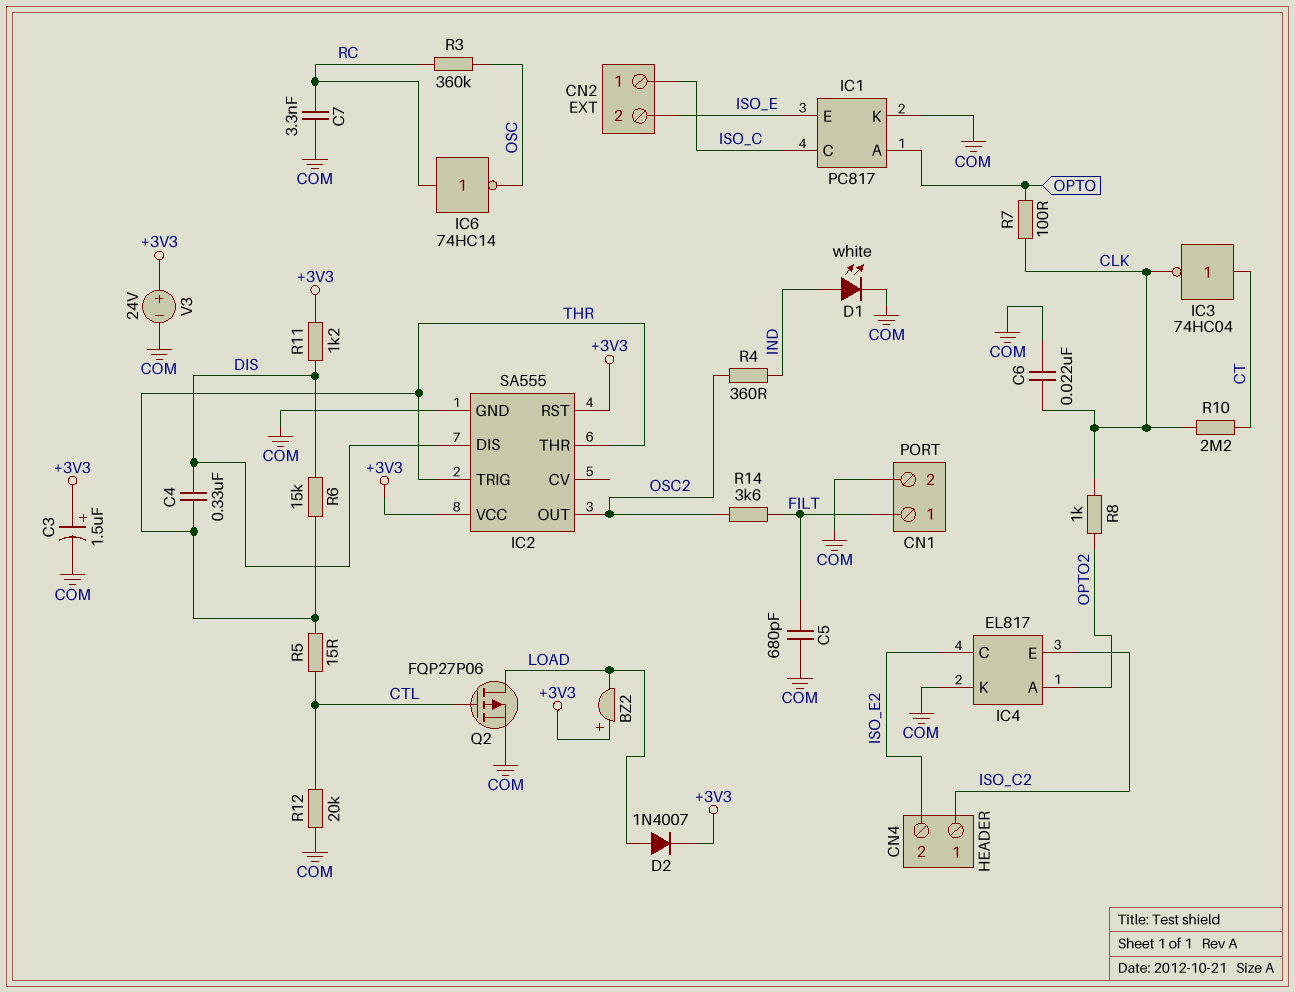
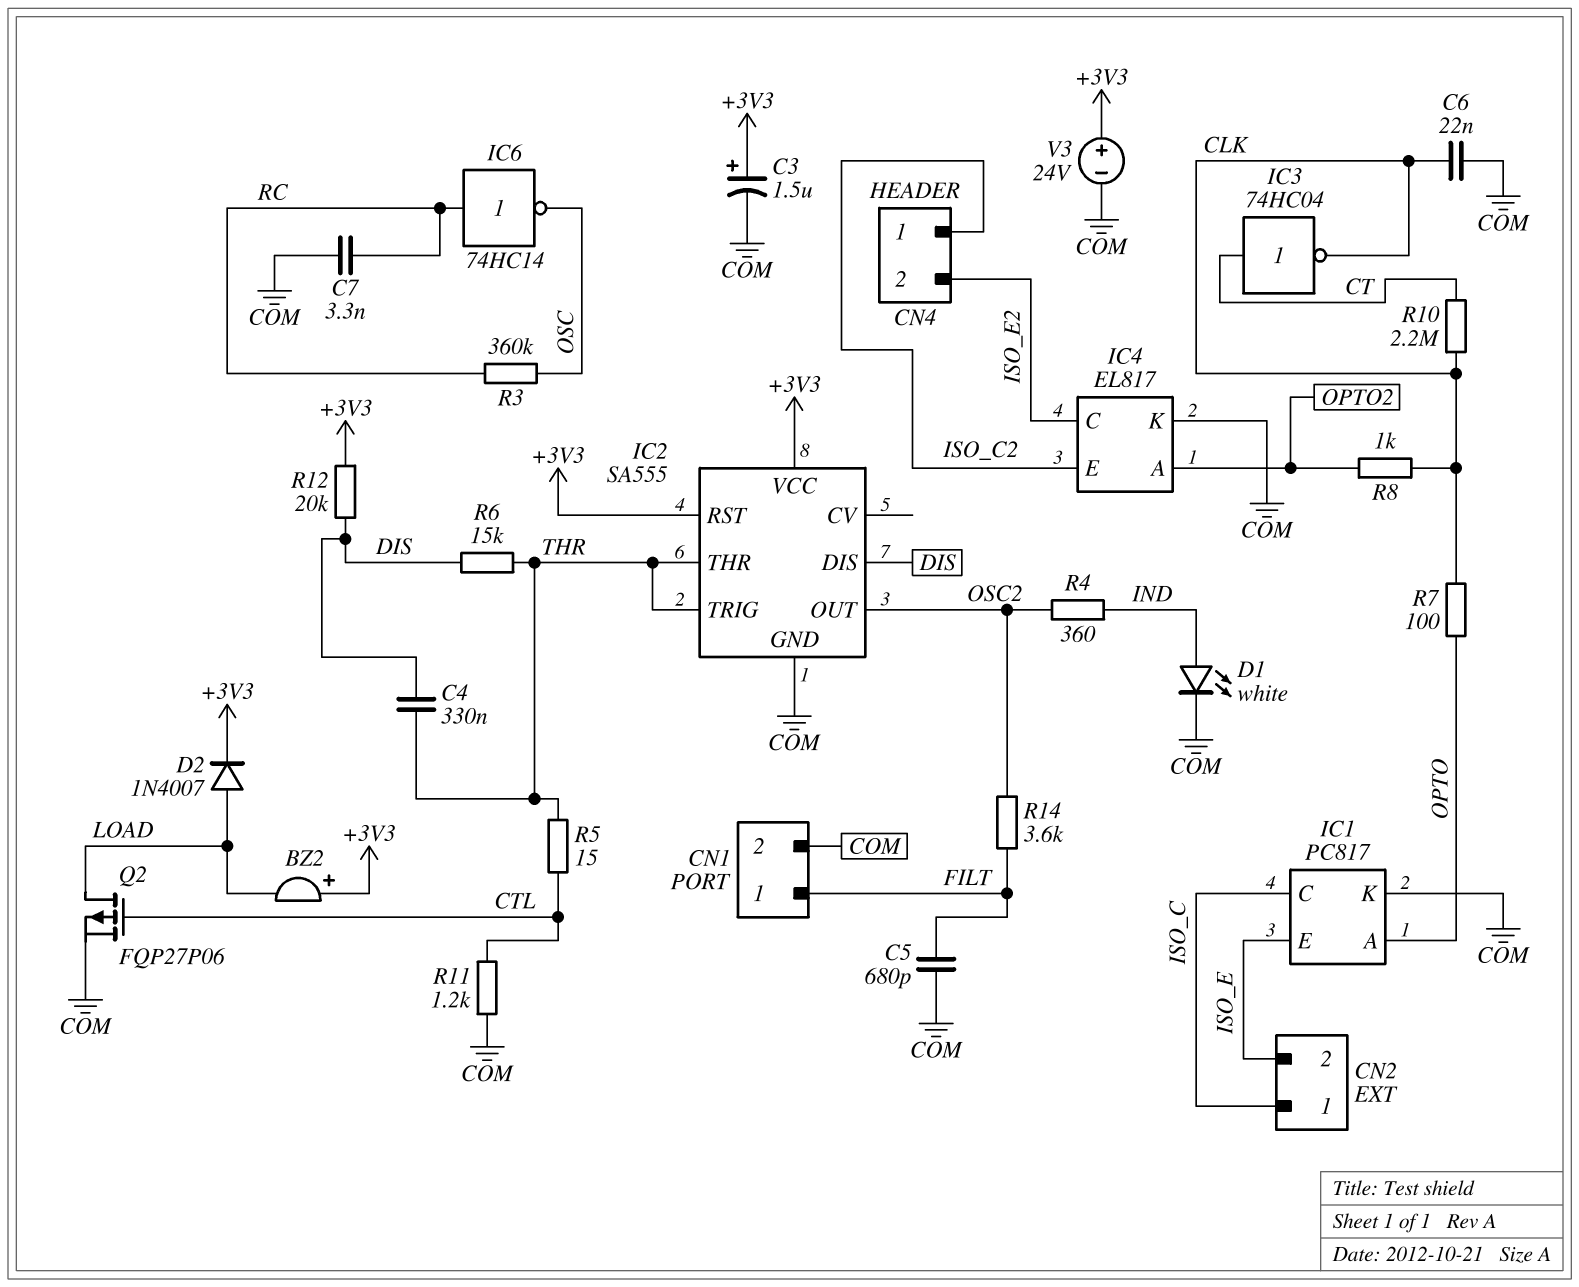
R11: 1.2k (+3V3, DIS) -> 1.2k (COM, CTL)
R12: 20k (COM, CTL) -> 20k (+3V3, DIS)

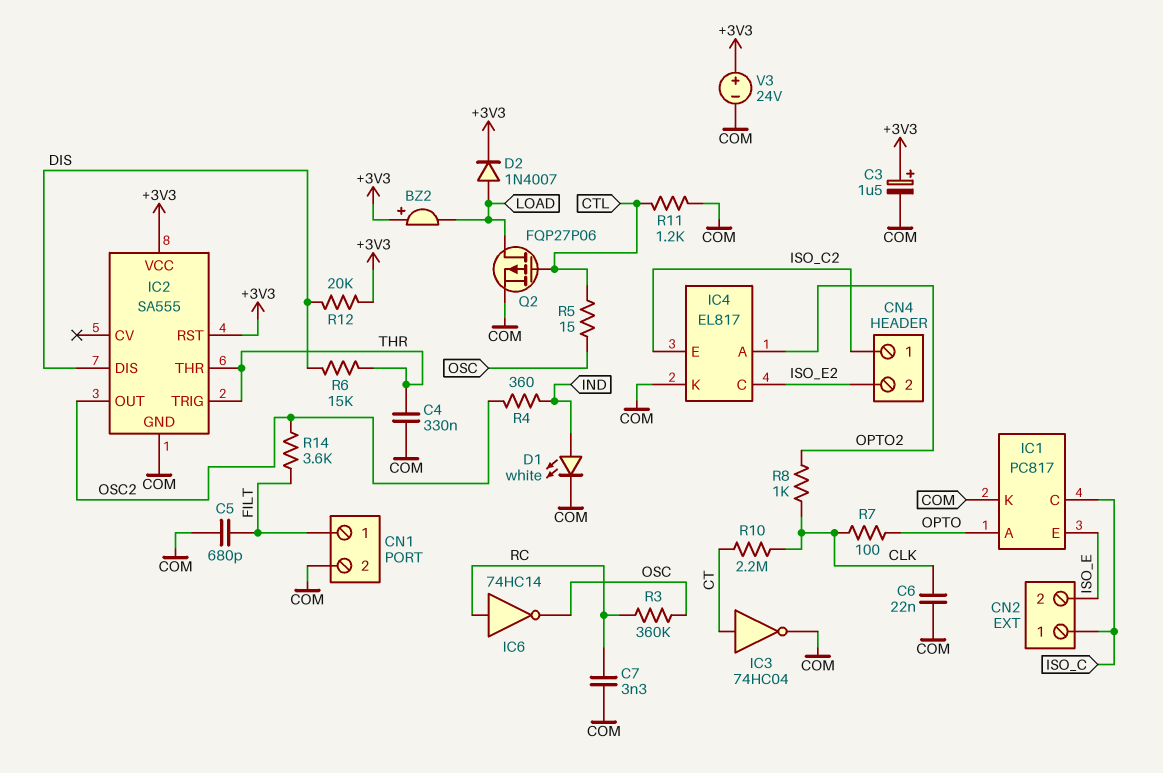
C4: 330nF (DIS, THR) -> 330nF (COM, THR)
IC3: NOT 74HC04 (in CT, out CLK) -> NOT 74HC04 (in CT, out COM)
R5: 15 (CTL, THR) -> 15 (CTL, OSC)

